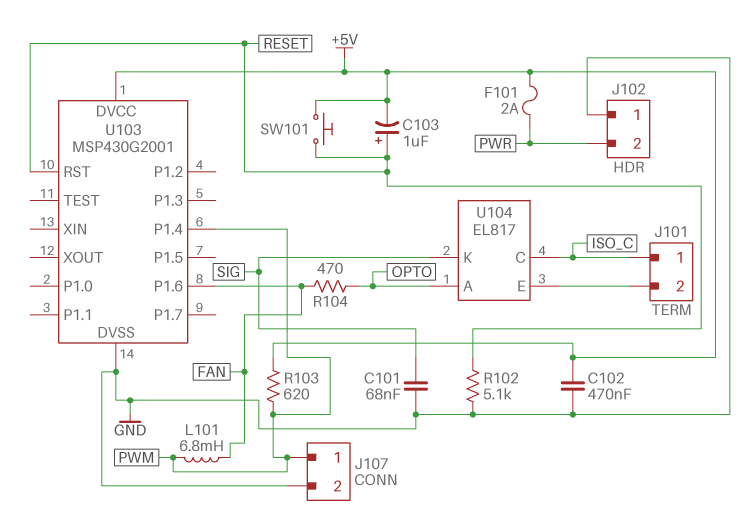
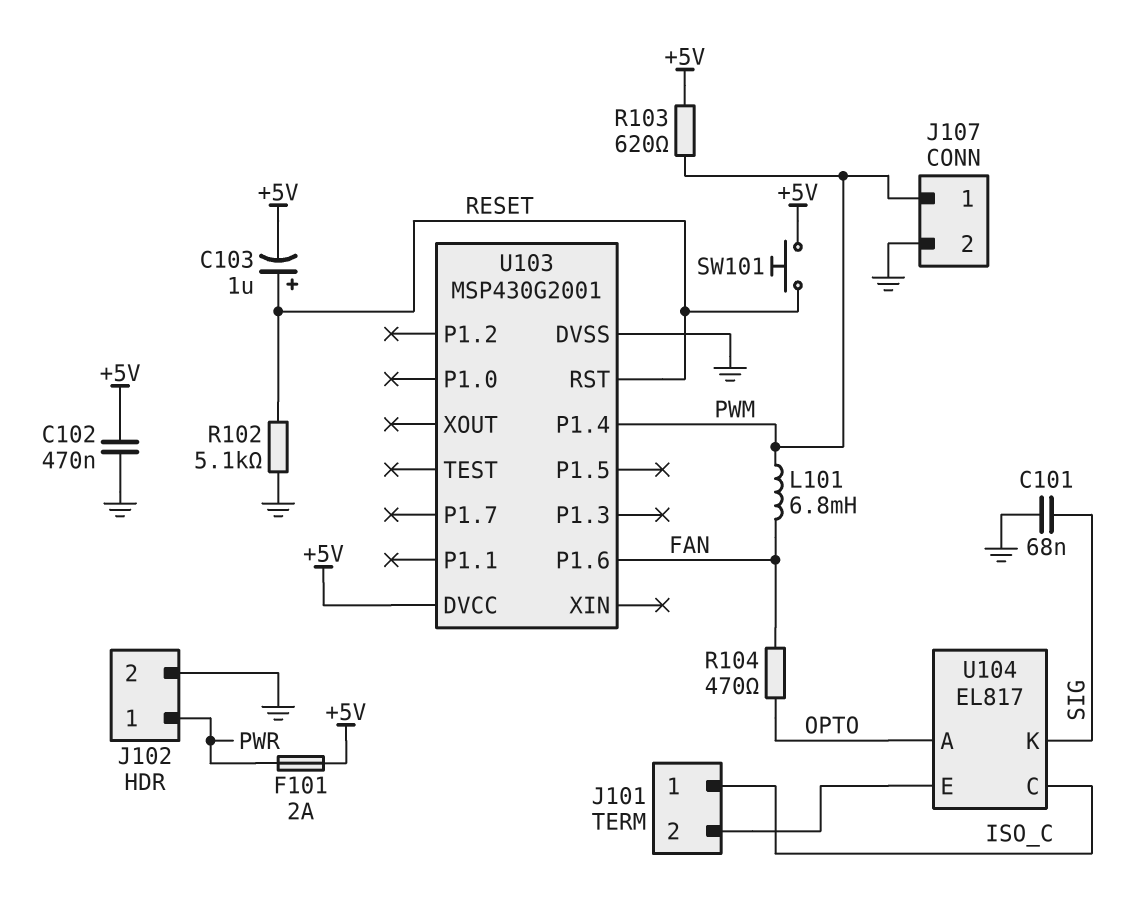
J102 pin 1: GND -> PWR
J102 pin 2: PWR -> GND

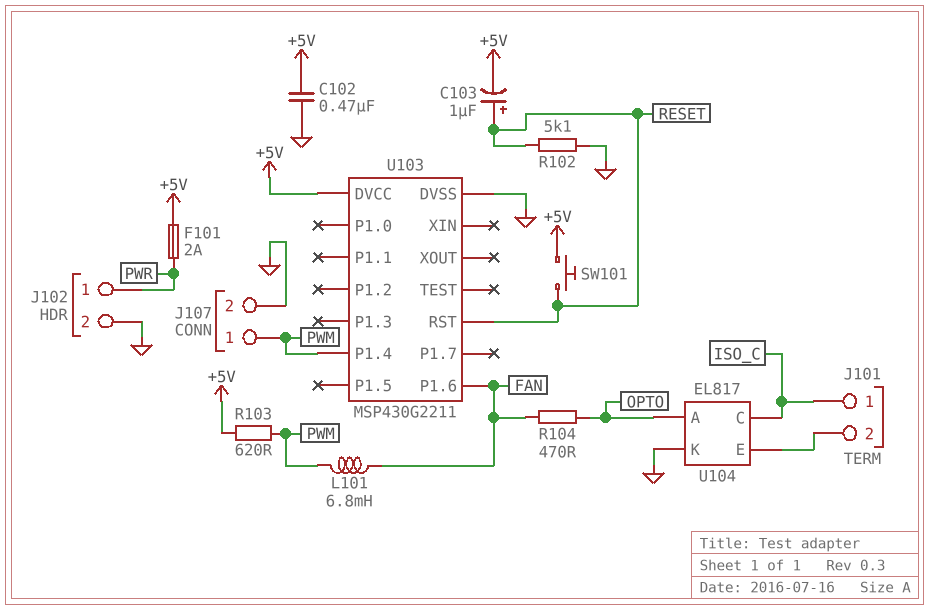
C101: 68nF (GND, SIG) -> none
U103: MSP430G2001 -> MSP430G2211
U104 pin K: SIG -> GND

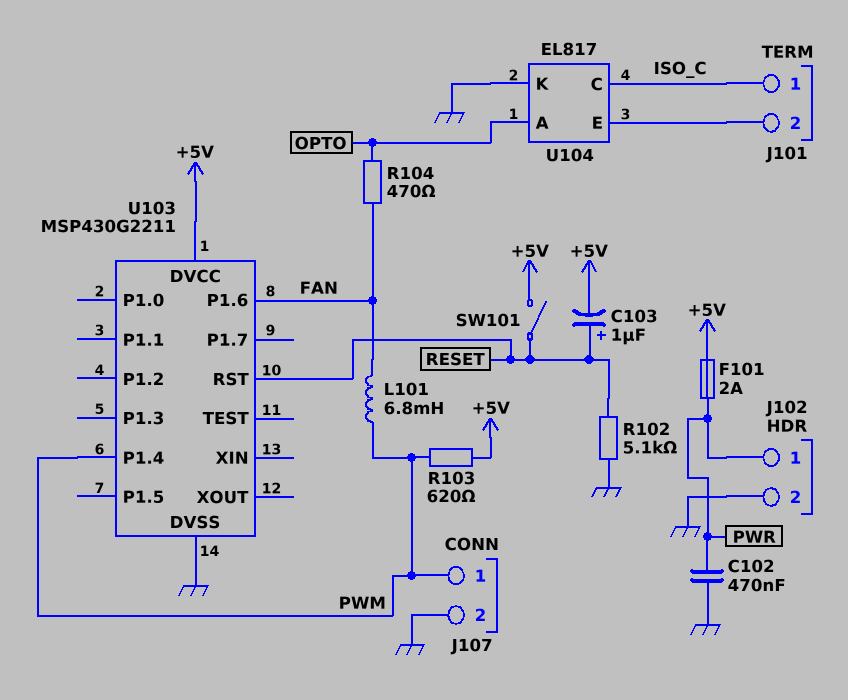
C102: 470nF (+5V, GND) -> 470nF (GND, PWR)
SW101: button (+5V, RESET) -> switch (+5V, RESET)

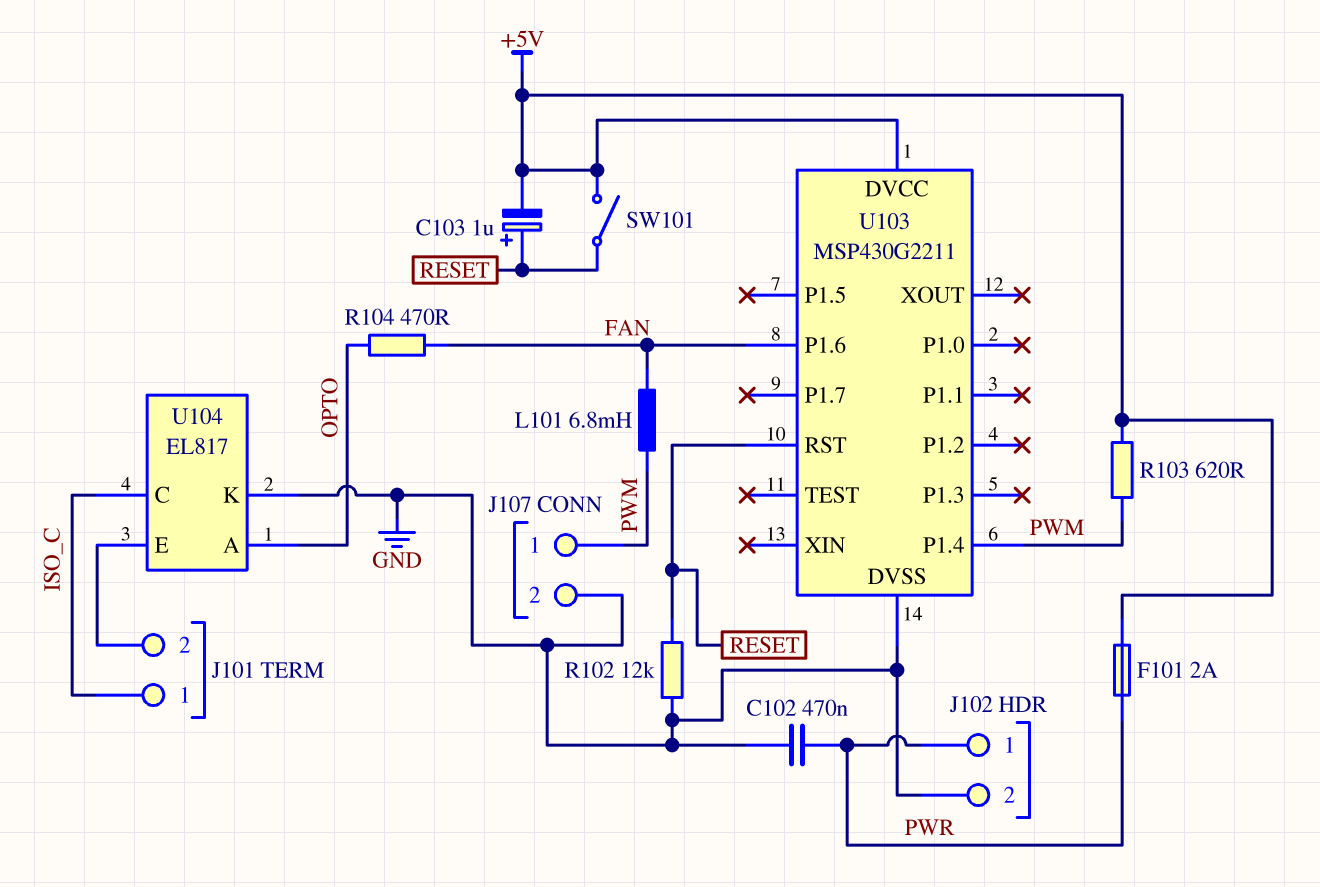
R102: 5.1k (GND, RESET) -> 12k (GND, RESET)

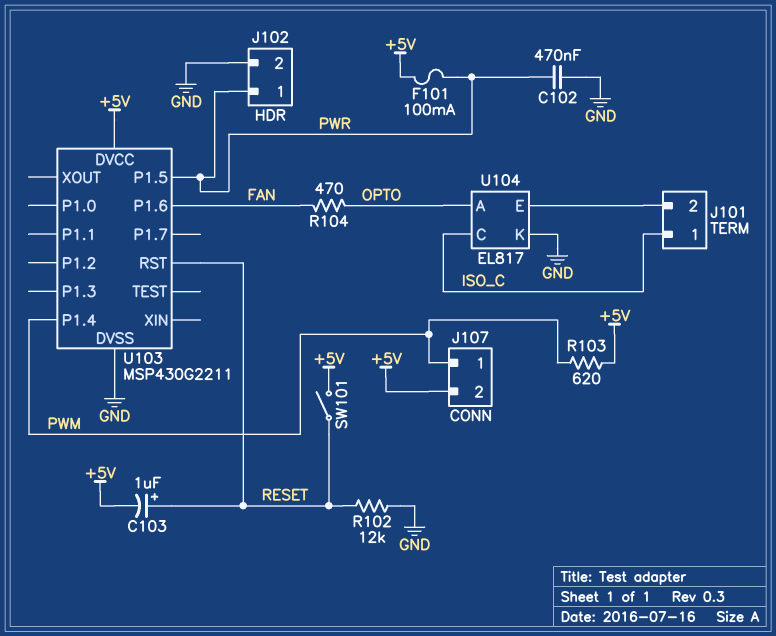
F101: 2A (+5V, PWR) -> 100mA (+5V, PWR)
J107 pin 2: GND -> +5V
L101: 6.8mH (FAN, PWM) -> none
U103 pin P1.5: none -> PWR

